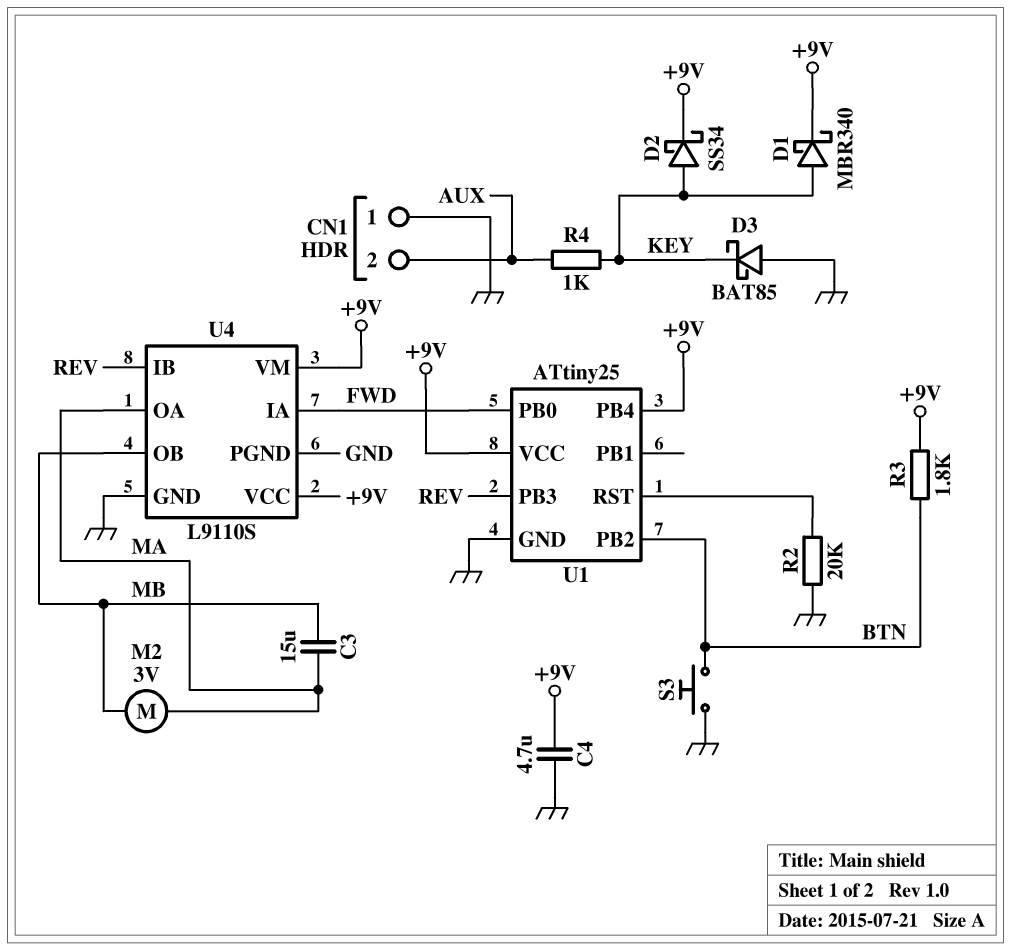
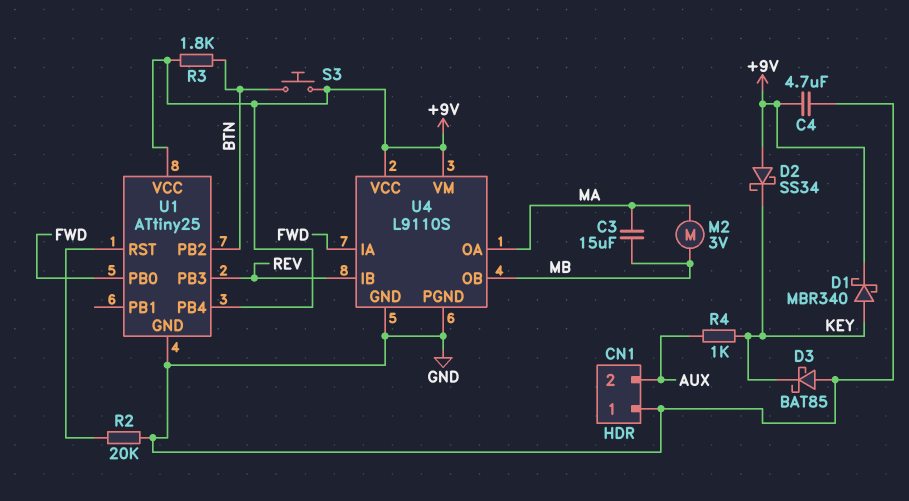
D2: schottky SS34 (A KEY, K +9V) -> schottky SS34 (A +9V, K KEY)
S3: button (BTN, GND) -> button (+9V, BTN)

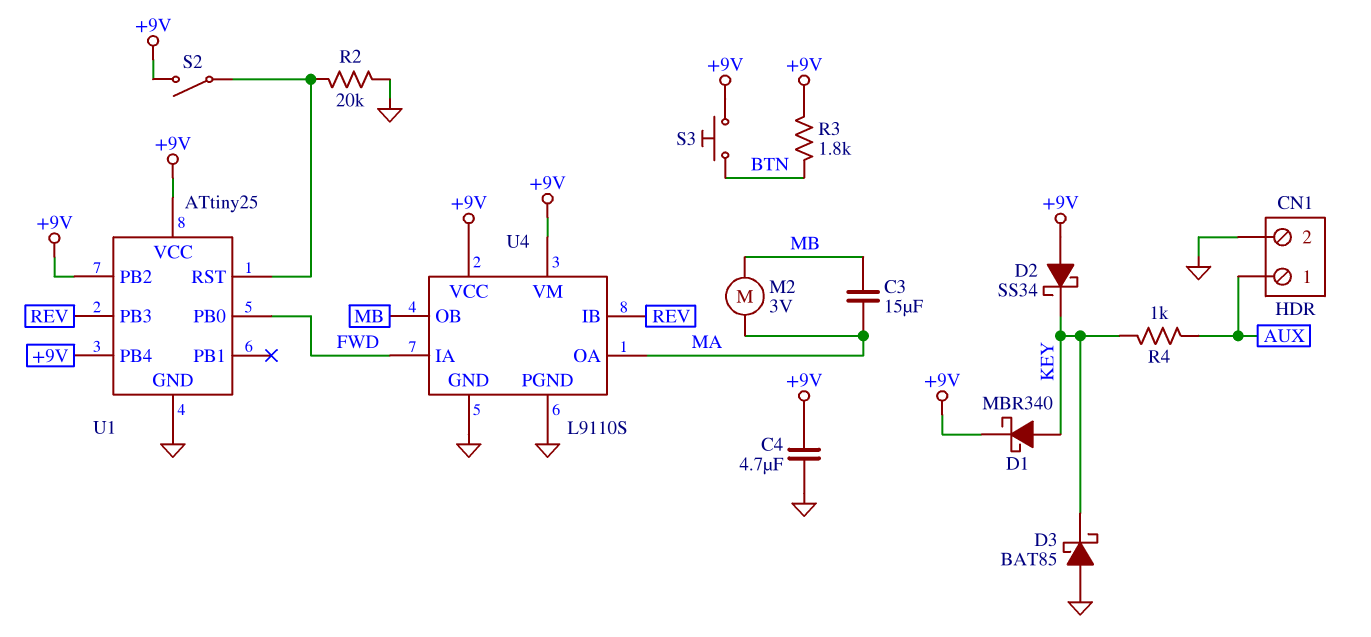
CN1 pin 1: GND -> AUX
CN1 pin 2: AUX -> GND
S2: none -> switch (+9V, U1/RST)
U1 pin PB2: BTN -> +9V

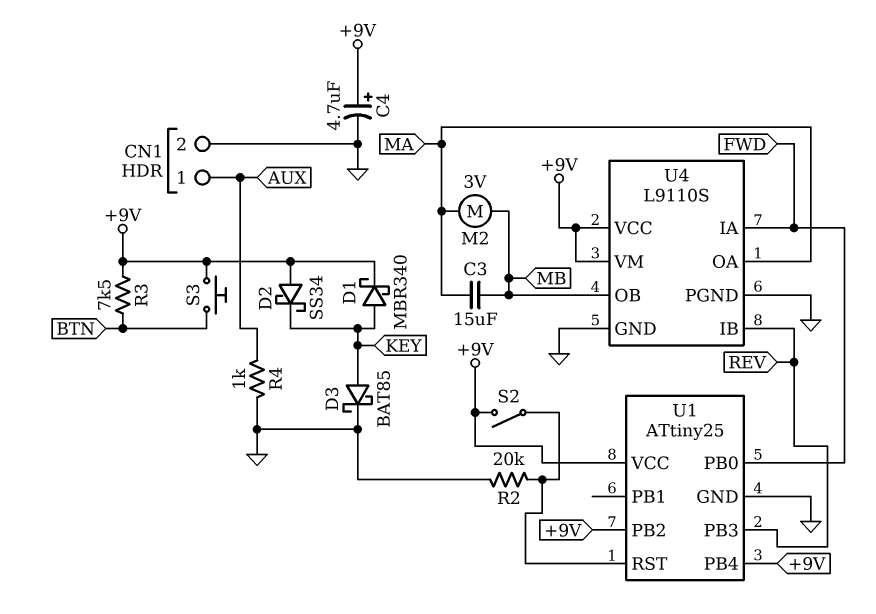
C4: 4.7uF (+9V, GND) -> 4.7uF (plus +9V, minus GND)
D3: schottky BAT85 (A GND, K KEY) -> schottky BAT85 (A KEY, K GND)
R3: 1.8k (+9V, BTN) -> 7.5k (+9V, BTN)
R4: 1k (AUX, KEY) -> 1k (AUX, GND)

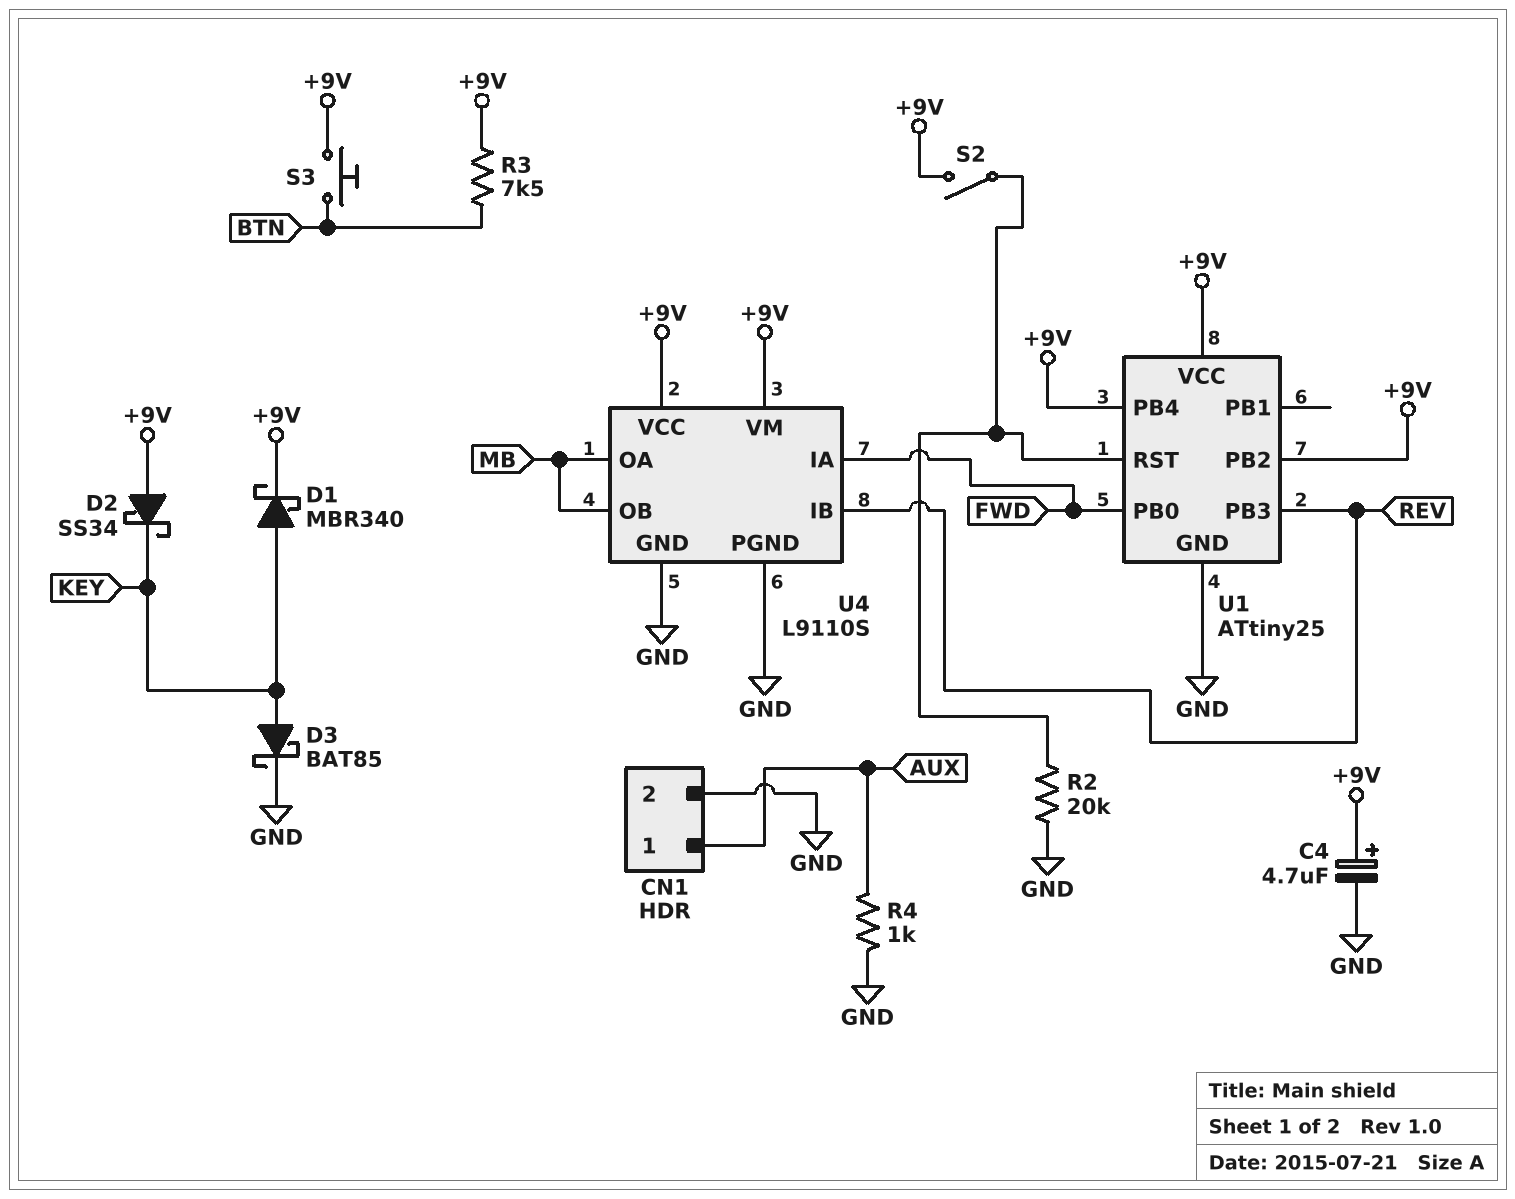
C3: 15uF (MA, MB) -> none
M2: motor 3V (MA, MB) -> none
U4 pin OA: MA -> MB

